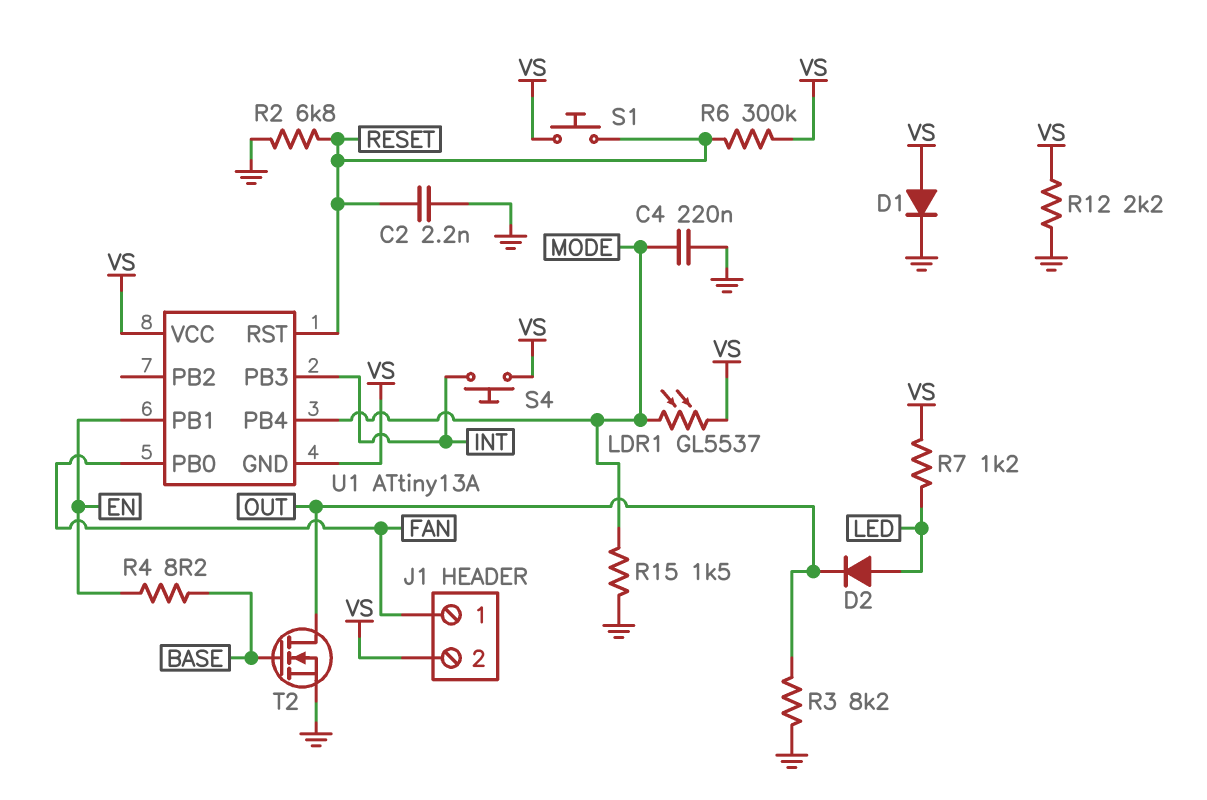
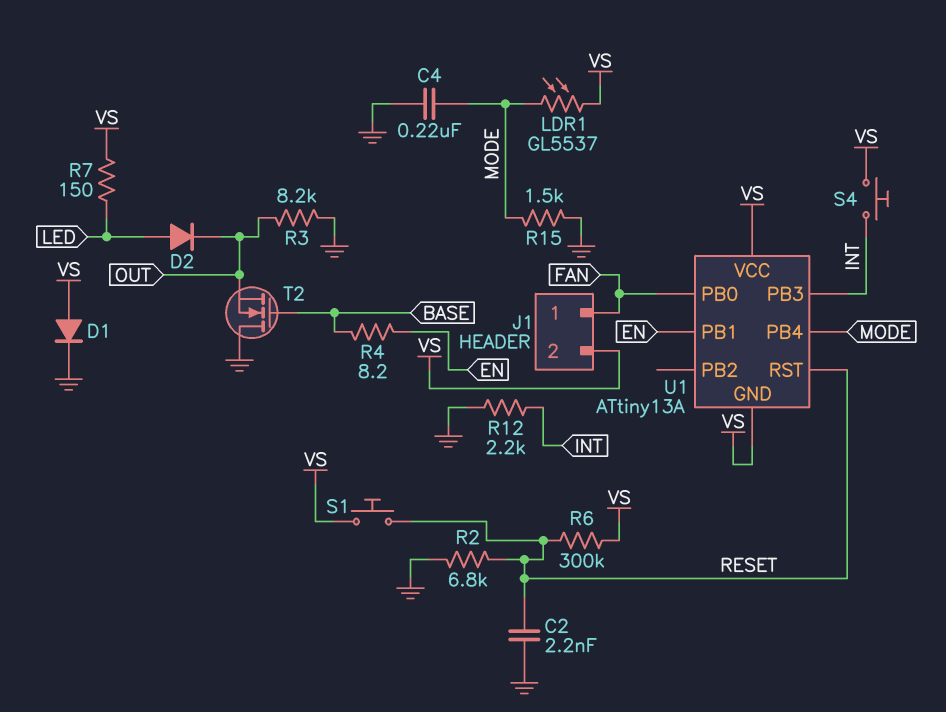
R7: 1.2k (LED, VS) -> 150 (LED, VS)
R12: 2.2k (GND, VS) -> 2.2k (GND, INT)
T2: NMOS (G BASE, D OUT, S GND) -> NMOS (G BASE, D GND, S OUT)

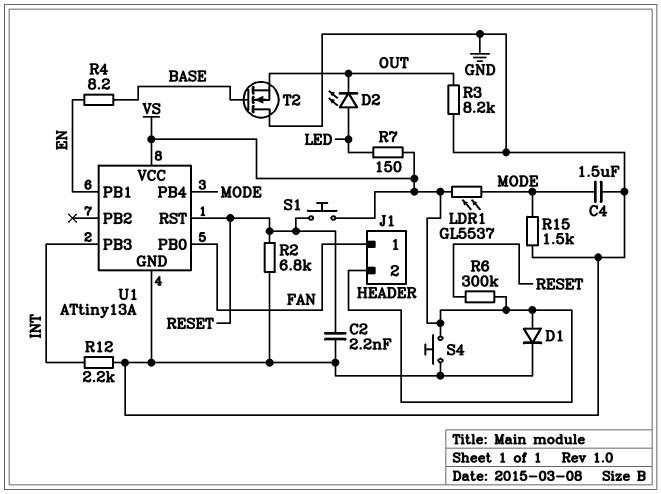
C4: 220nF (GND, MODE) -> 1.5uF (GND, MODE)
D2: diode (A LED, K OUT) -> LED (A LED, K OUT)
S4: button (INT, VS) -> button (GND, VS)
U1 pin GND: VS -> GND

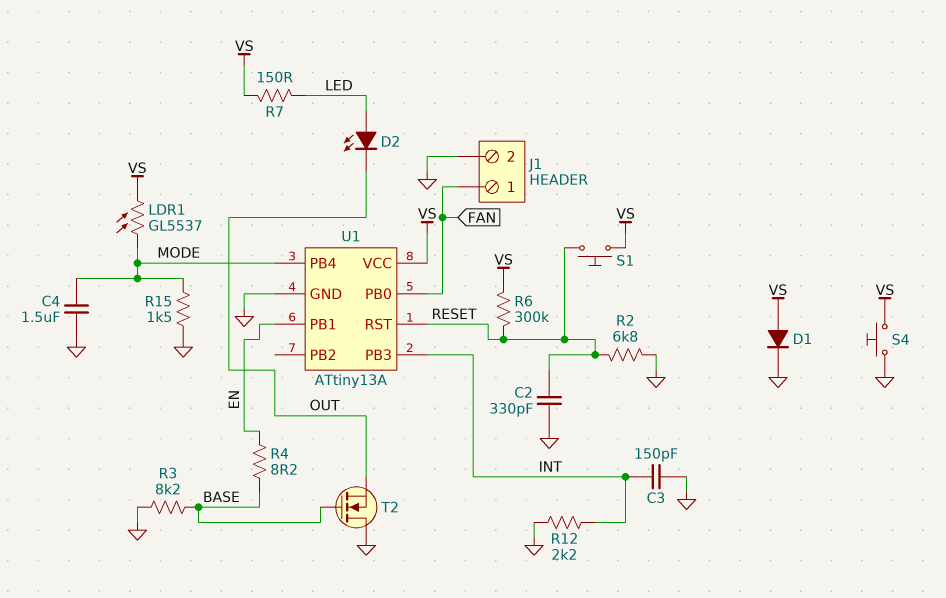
C2: 2.2nF (GND, RESET) -> 330pF (GND, RESET)
C3: none -> 150pF (GND, INT)
J1 pin 2: VS -> GND
R3: 8.2k (GND, OUT) -> 8.2k (BASE, GND)

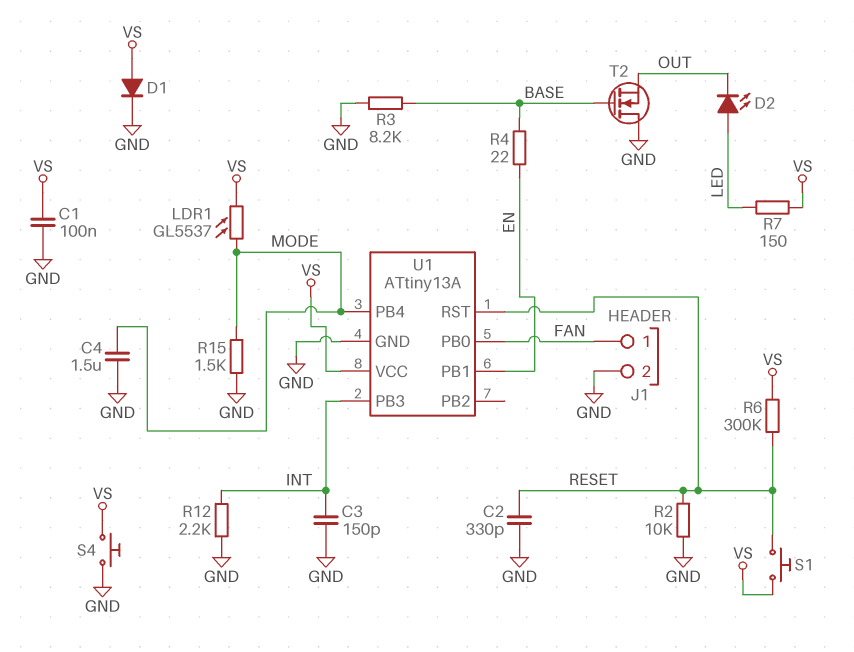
C1: none -> 100nF (GND, VS)
R2: 6.8k (GND, RESET) -> 10k (GND, RESET)
R4: 8.2 (BASE, EN) -> 22 (BASE, EN)

